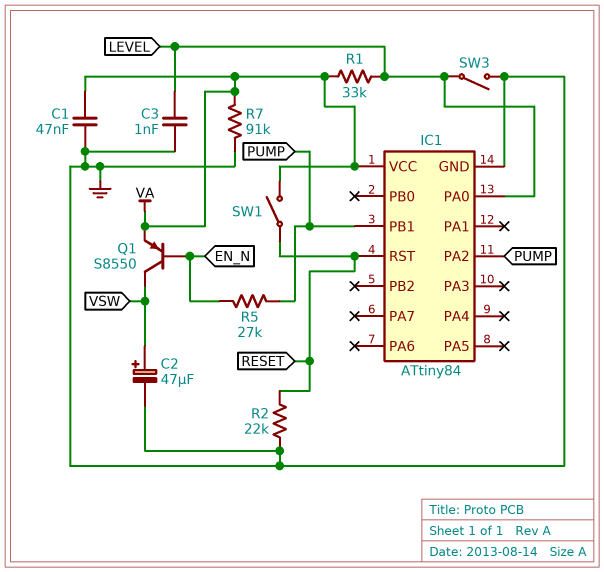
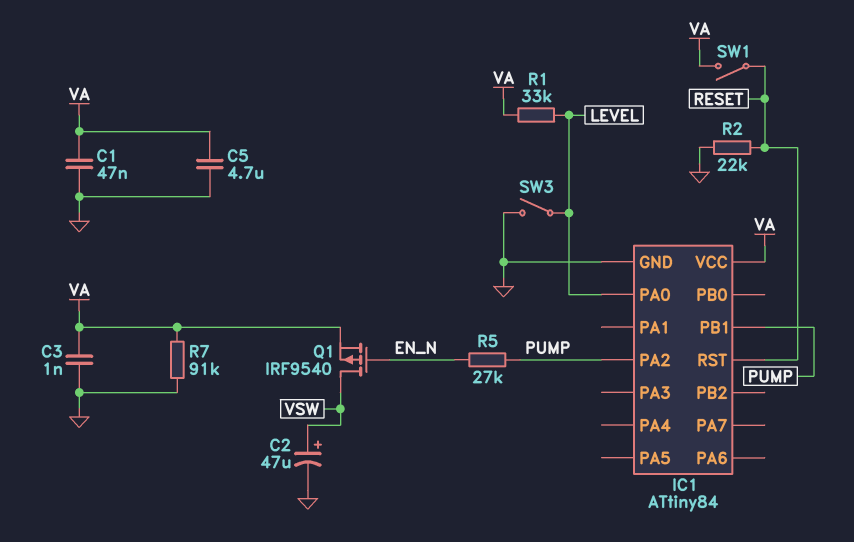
C3: 1nF (GND, LEVEL) -> 1nF (GND, VA)
C5: none -> 4.7uF (GND, VA)
Q1: PNP S8550 (B EN_N, C VSW, E VA) -> PMOS IRF9540 (G EN_N, D VSW, S VA)

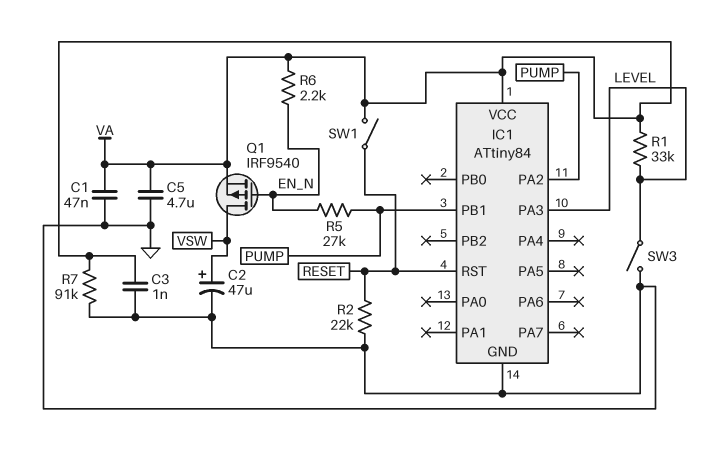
IC1 pin PA0: LEVEL -> none
IC1 pin PA3: none -> LEVEL
R6: none -> 2.2k (EN_N, VA)

